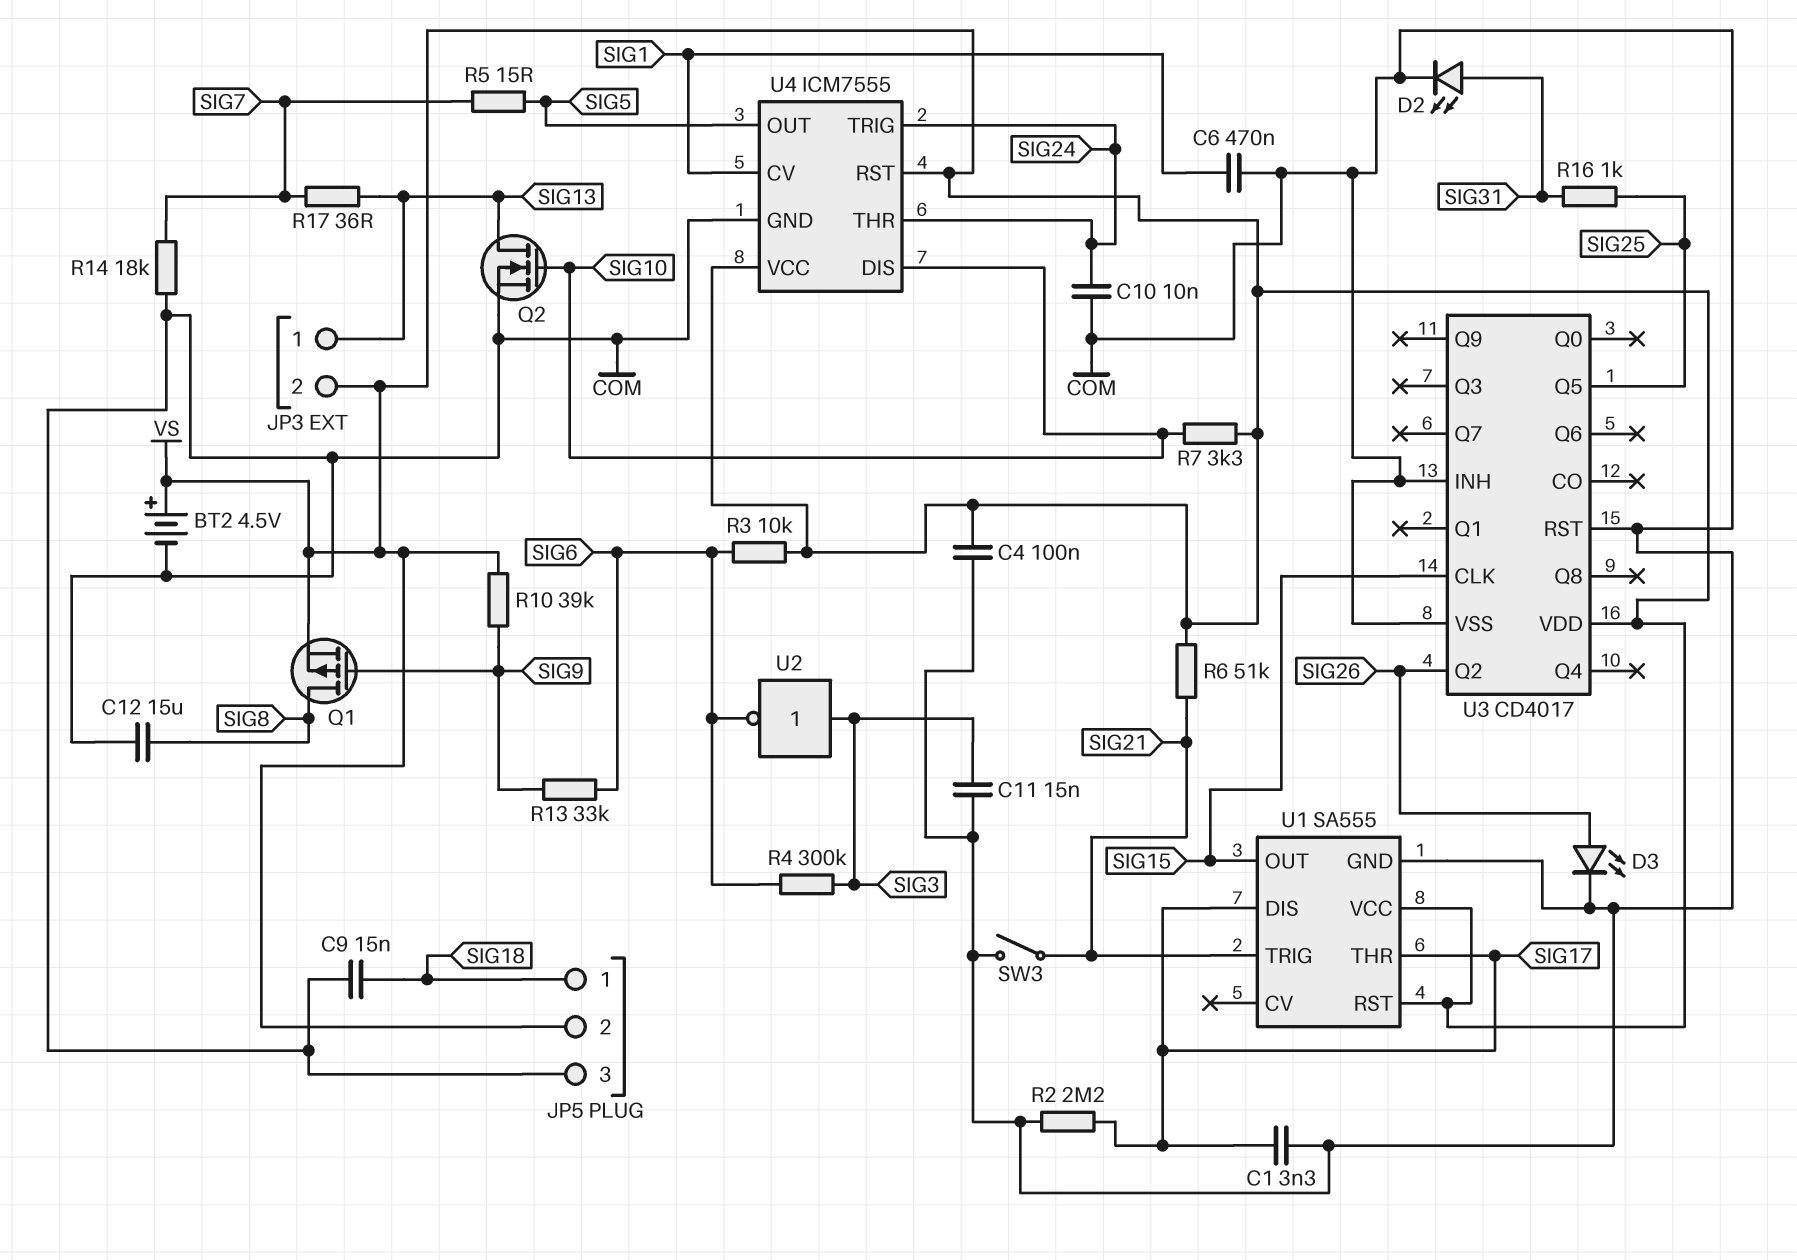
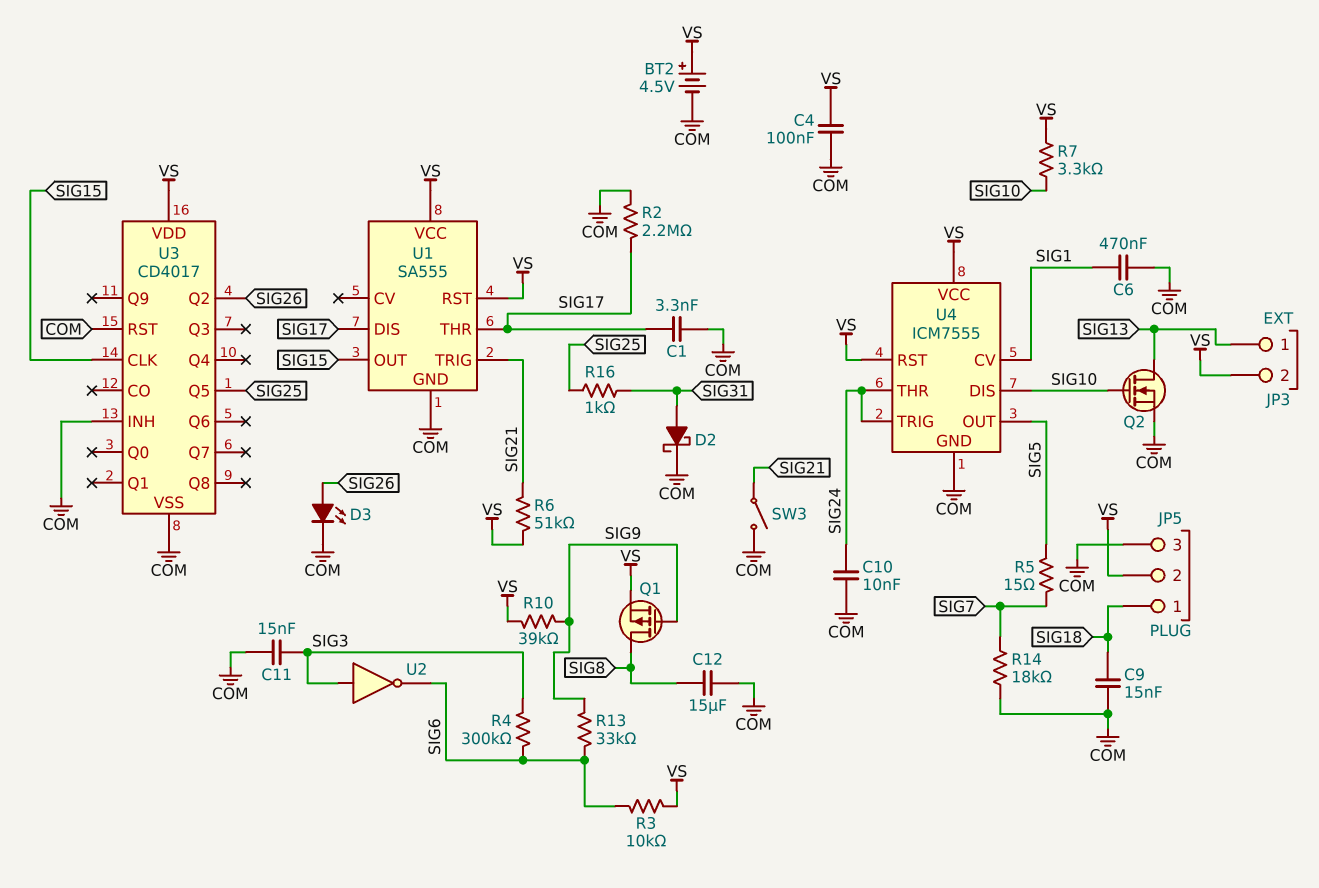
D2: LED (A SIG31, K COM) -> schottky (A SIG31, K COM)
R17: 36 (SIG7, SIG13) -> none

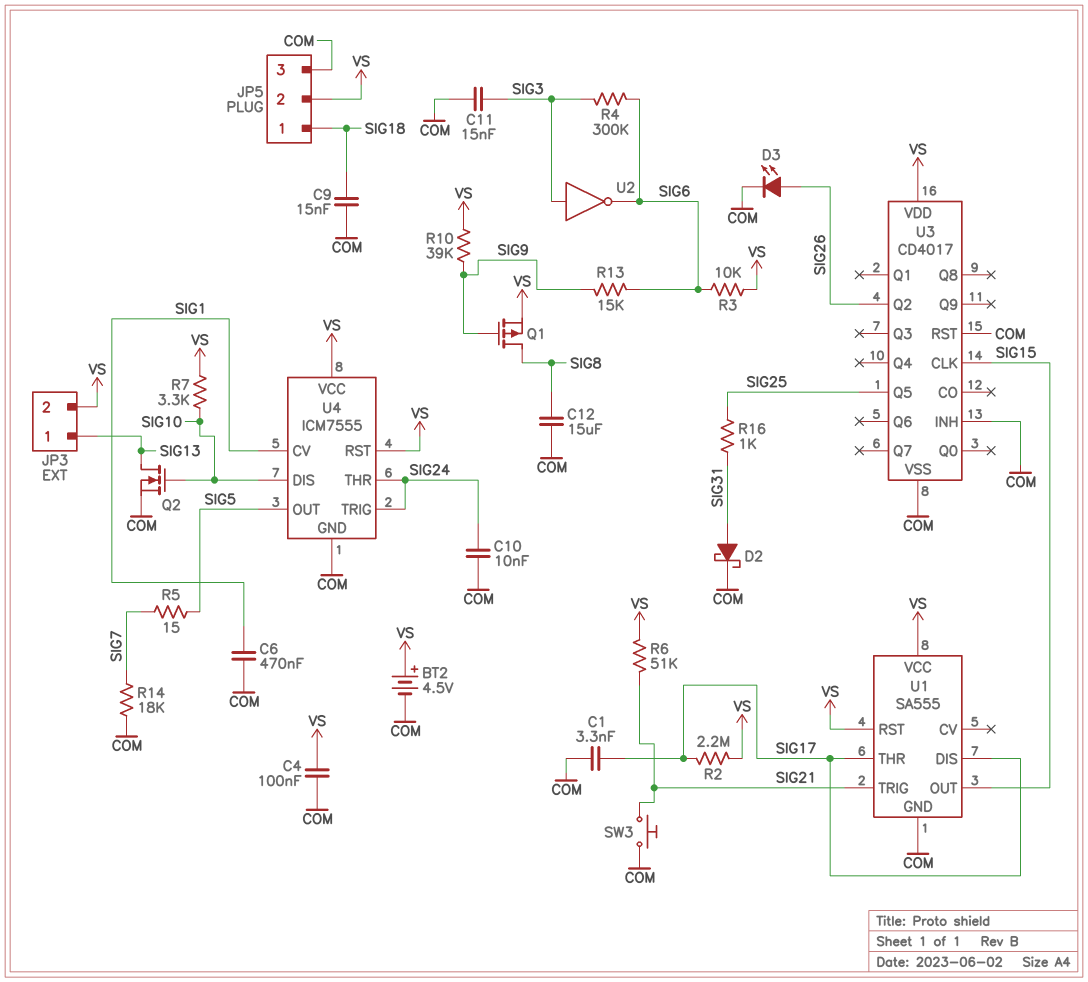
R2: 2.2M (COM, SIG17) -> 2.2M (SIG17, VS)
R13: 33k (SIG6, SIG9) -> 15k (SIG6, SIG9)
SW3: switch (COM, SIG21) -> button (COM, SIG21)

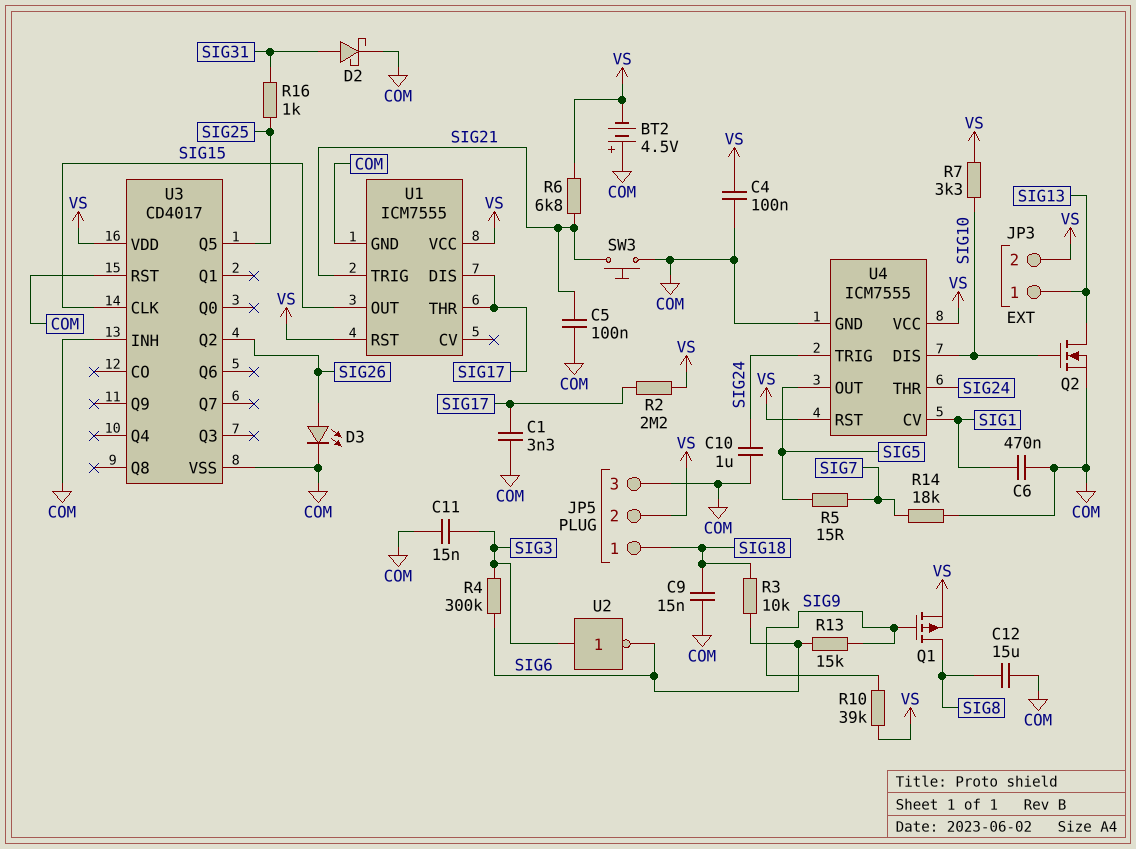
BT2: 4.5V (plus VS, minus COM) -> 4.5V (plus COM, minus VS)
C5: none -> 100nF (COM, SIG21)
C10: 10nF (COM, SIG24) -> 1uF (COM, SIG24)
R3: 10k (SIG6, VS) -> 10k (SIG6, SIG18)
R6: 51k (SIG21, VS) -> 6.8k (SIG21, VS)
U1: SA555 -> ICM7555

